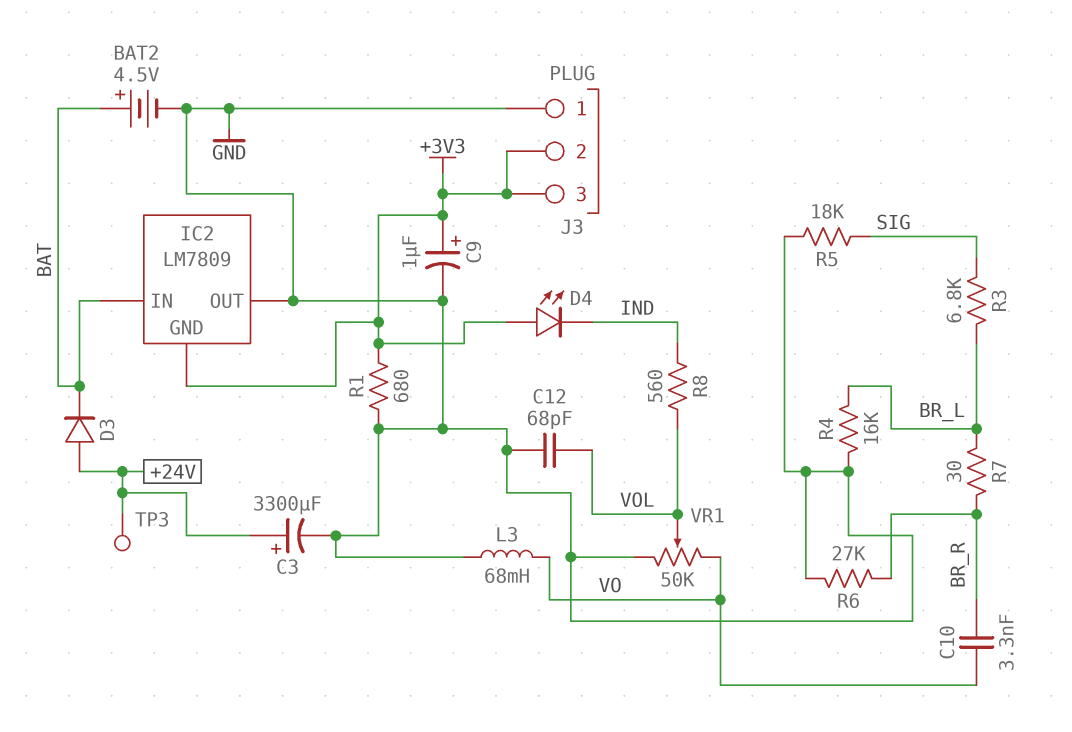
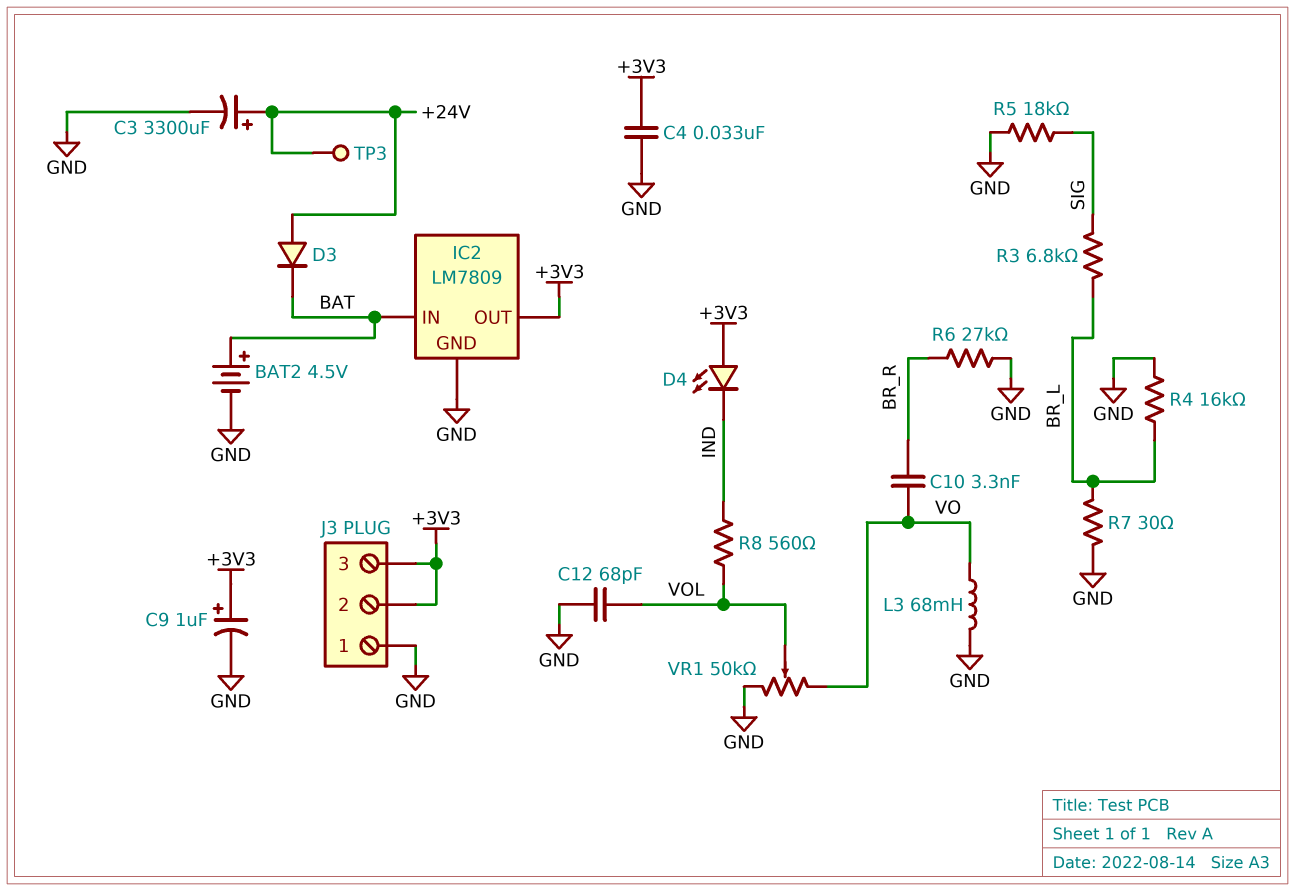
C4: none -> 33nF (+3V3, GND)
IC2 pin GND: +3V3 -> GND
IC2 pin OUT: GND -> +3V3
R1: 680 (+3V3, GND) -> none
R7: 30 (BR_L, BR_R) -> 30 (BR_L, GND)

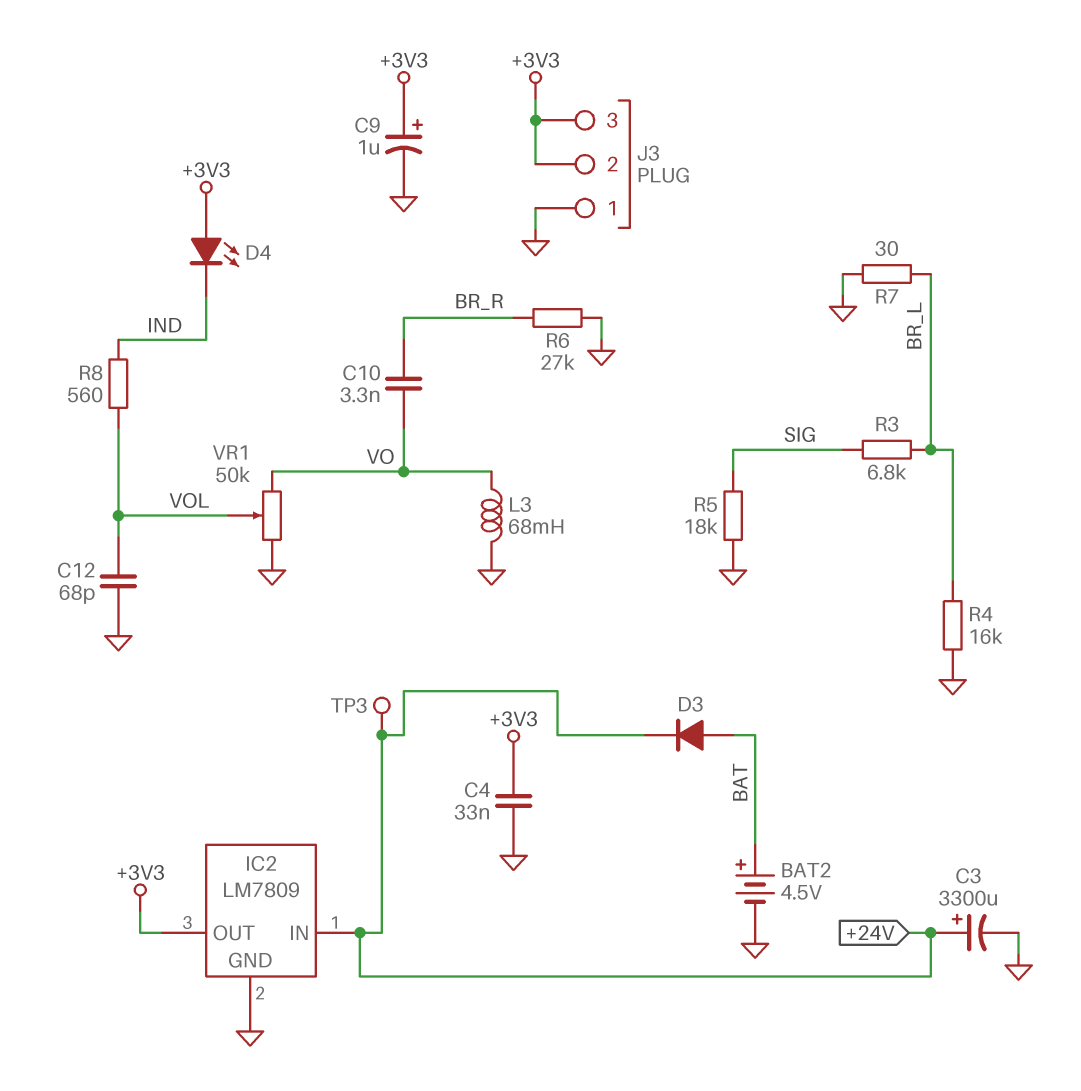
D3: diode (A +24V, K BAT) -> diode (A BAT, K +24V)
IC2 pin IN: BAT -> +24V

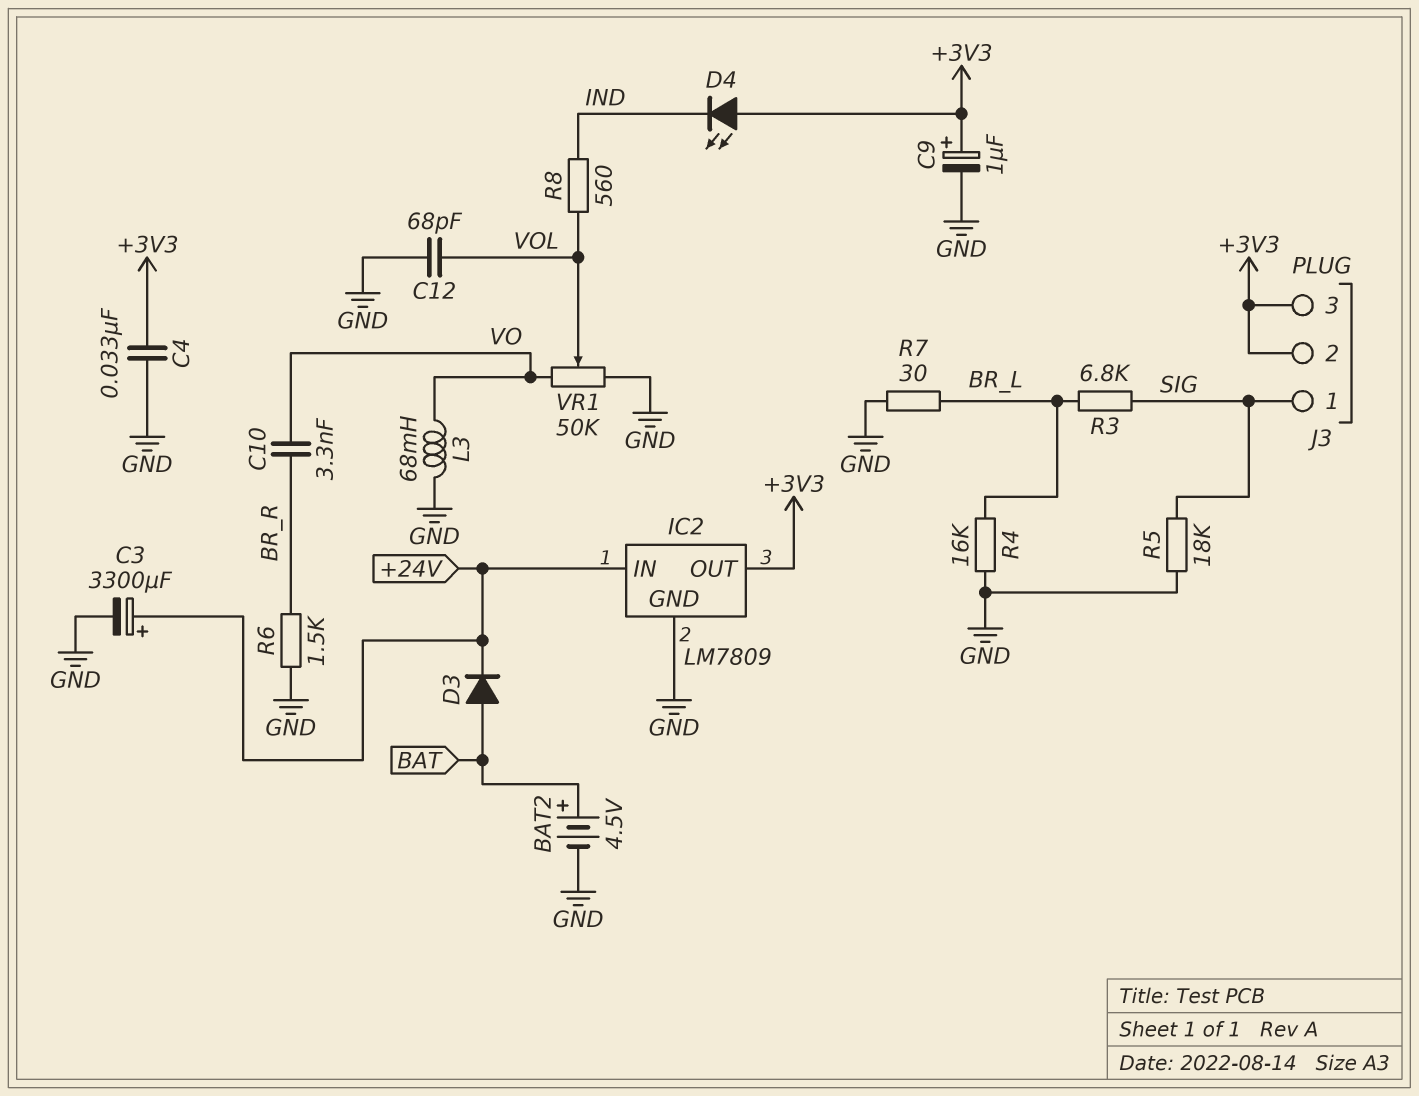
J3 pin 1: GND -> SIG
R6: 27k (BR_R, GND) -> 1.5k (BR_R, GND)
TP3: test point (+24V) -> none

